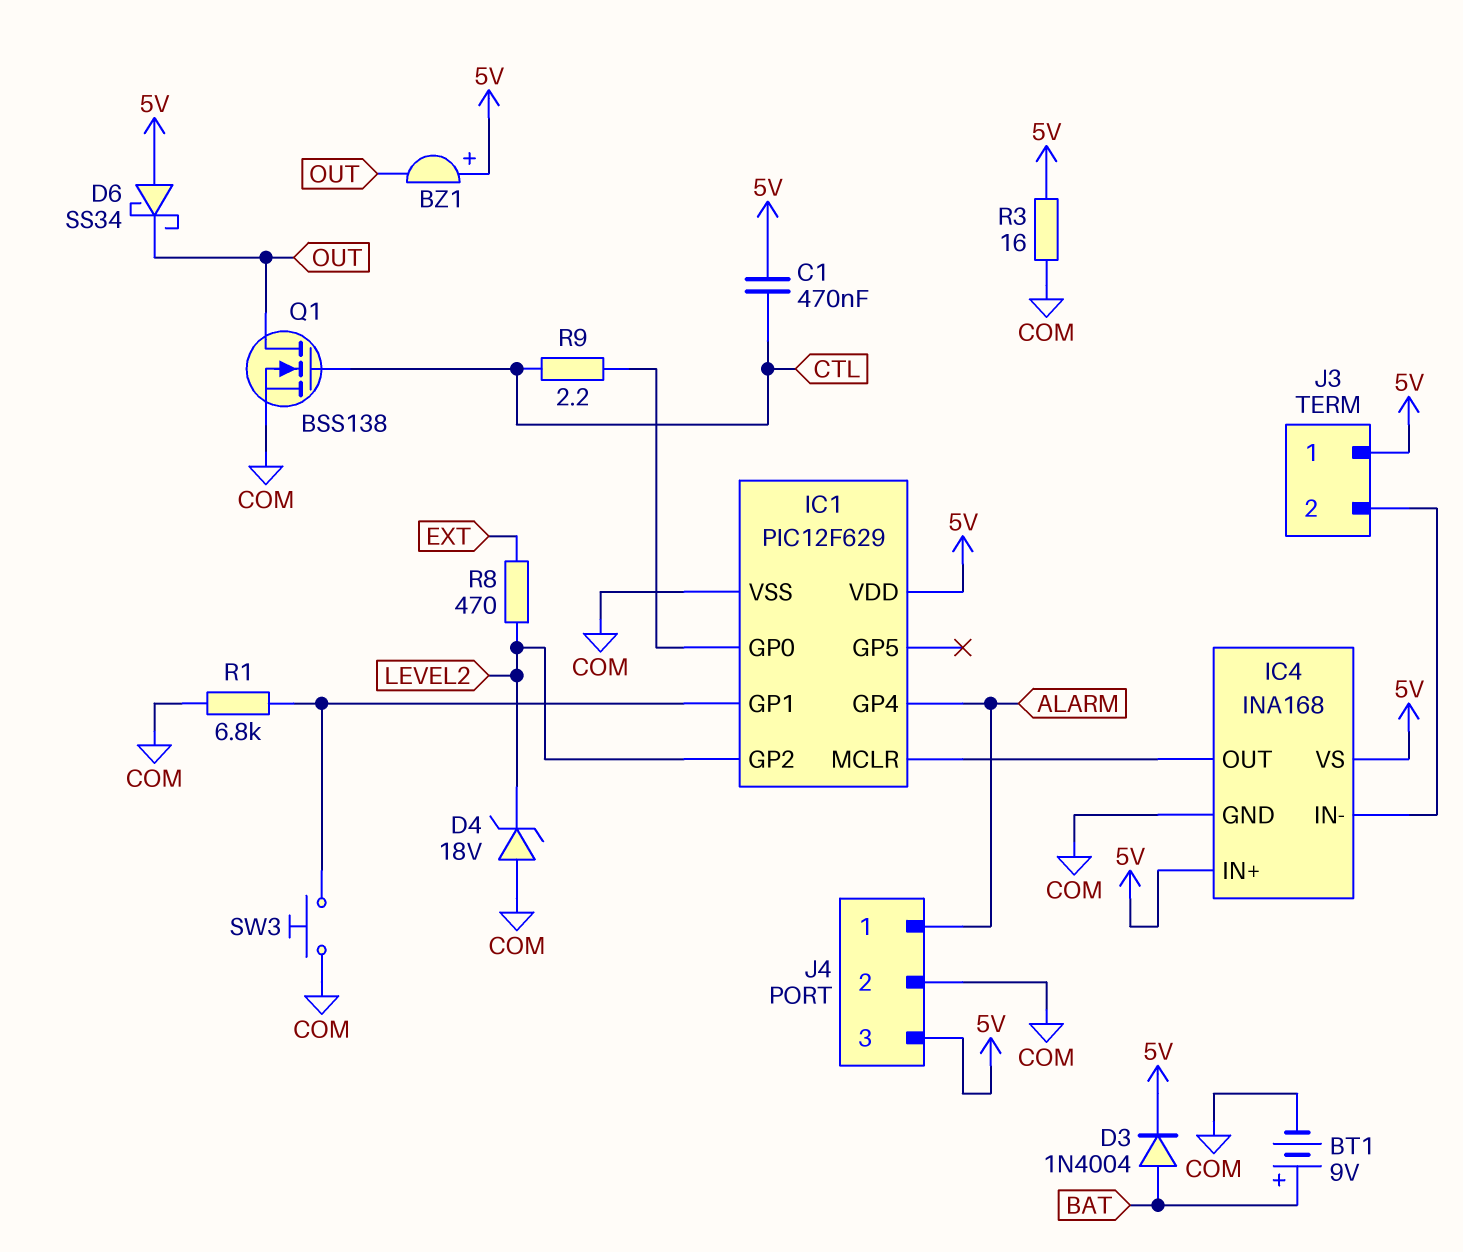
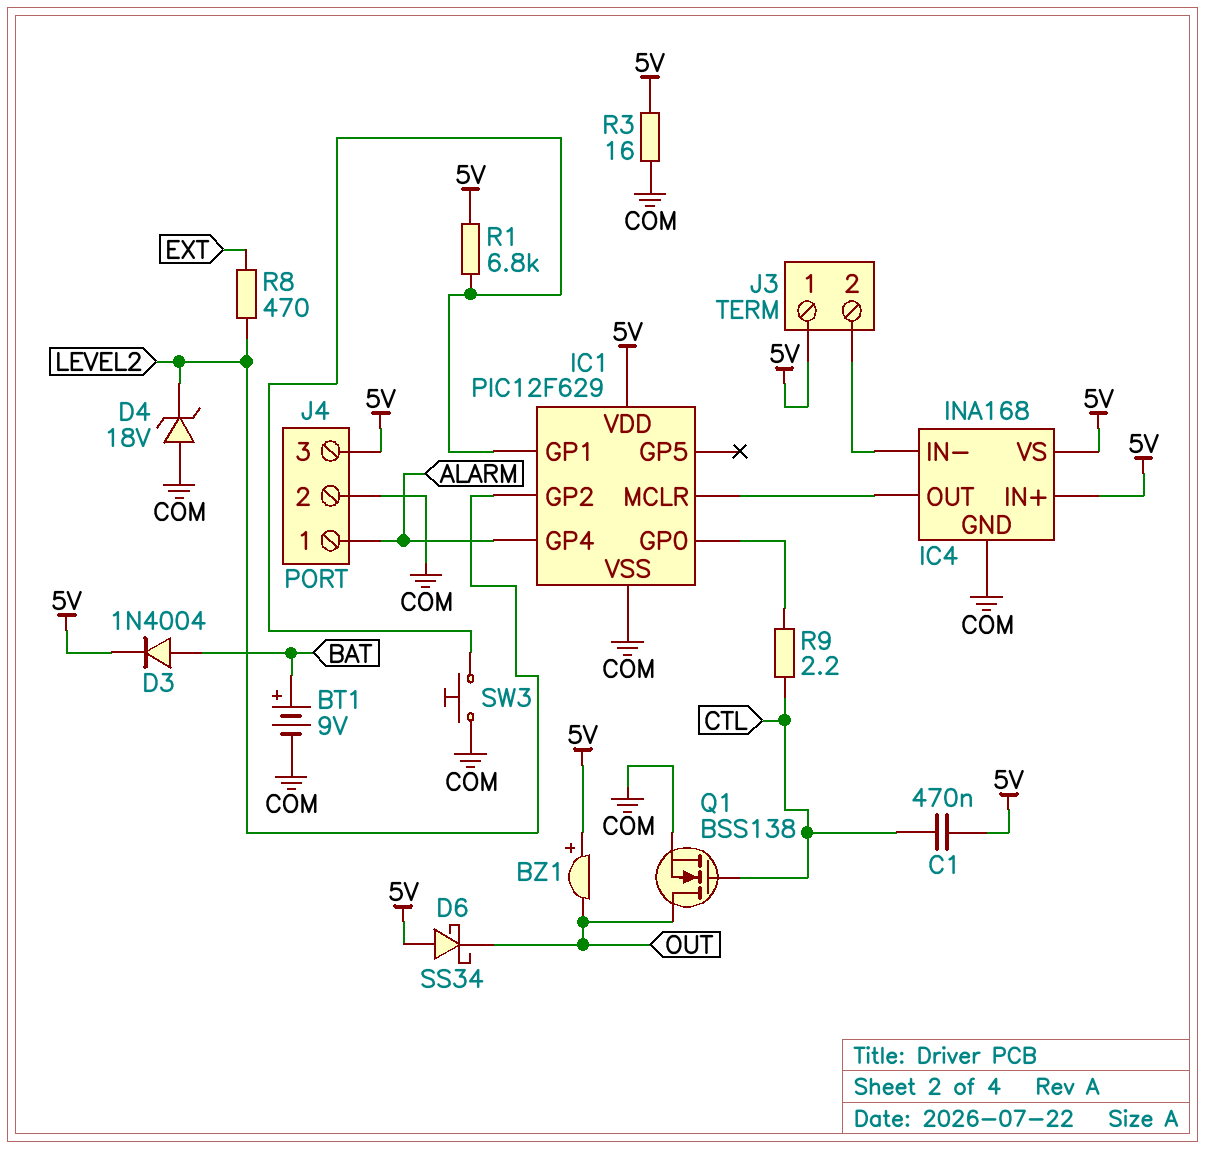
R1: 6.8k (COM, IC1/GP1) -> 6.8k (5V, IC1/GP1)

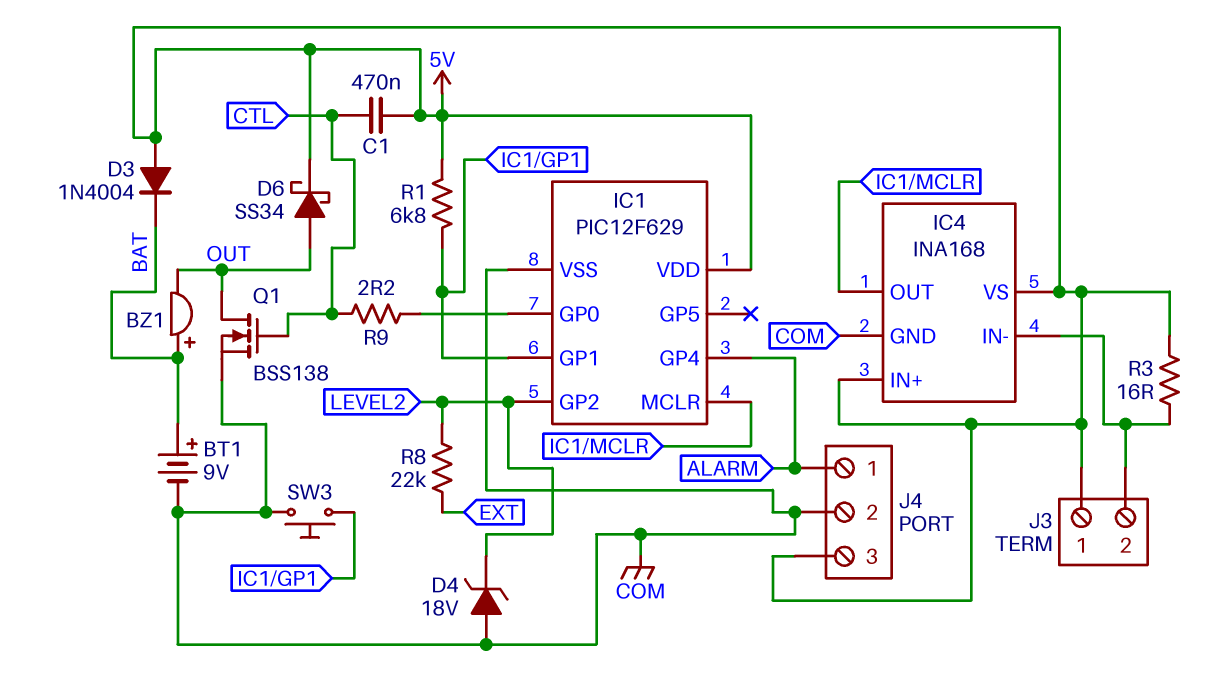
BZ1: buzzer (plus 5V, minus OUT) -> buzzer (plus BAT, minus OUT)
D3: diode 1N4004 (A BAT, K 5V) -> diode 1N4004 (A 5V, K BAT)
D6: schottky SS34 (A 5V, K OUT) -> schottky SS34 (A OUT, K 5V)
R3: 16 (5V, COM) -> 16 (5V, IC4/IN-)
R8: 470 (EXT, LEVEL2) -> 22k (EXT, LEVEL2)

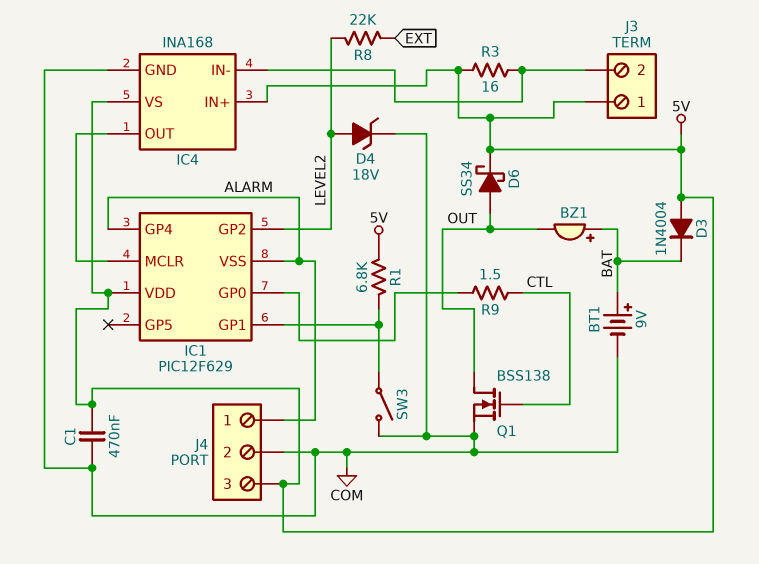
C1: 470nF (5V, CTL) -> 470nF (5V, COM)
D4: zener 18V (A COM, K LEVEL2) -> zener 18V (A LEVEL2, K COM)
IC1 pin VSS: COM -> ALARM
R9: 2.2 (CTL, IC1/GP0) -> 1.5 (CTL, IC1/GP0)
SW3: button (COM, IC1/GP1) -> switch (COM, IC1/GP1)

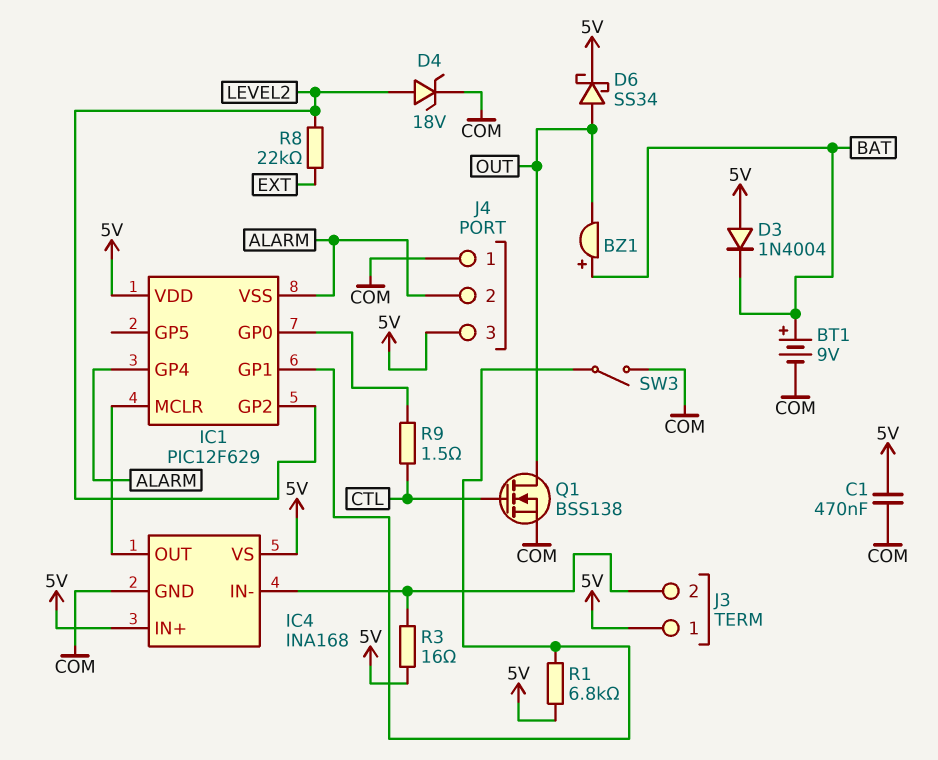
J4 pin 1: ALARM -> COM
J4 pin 2: COM -> ALARM

